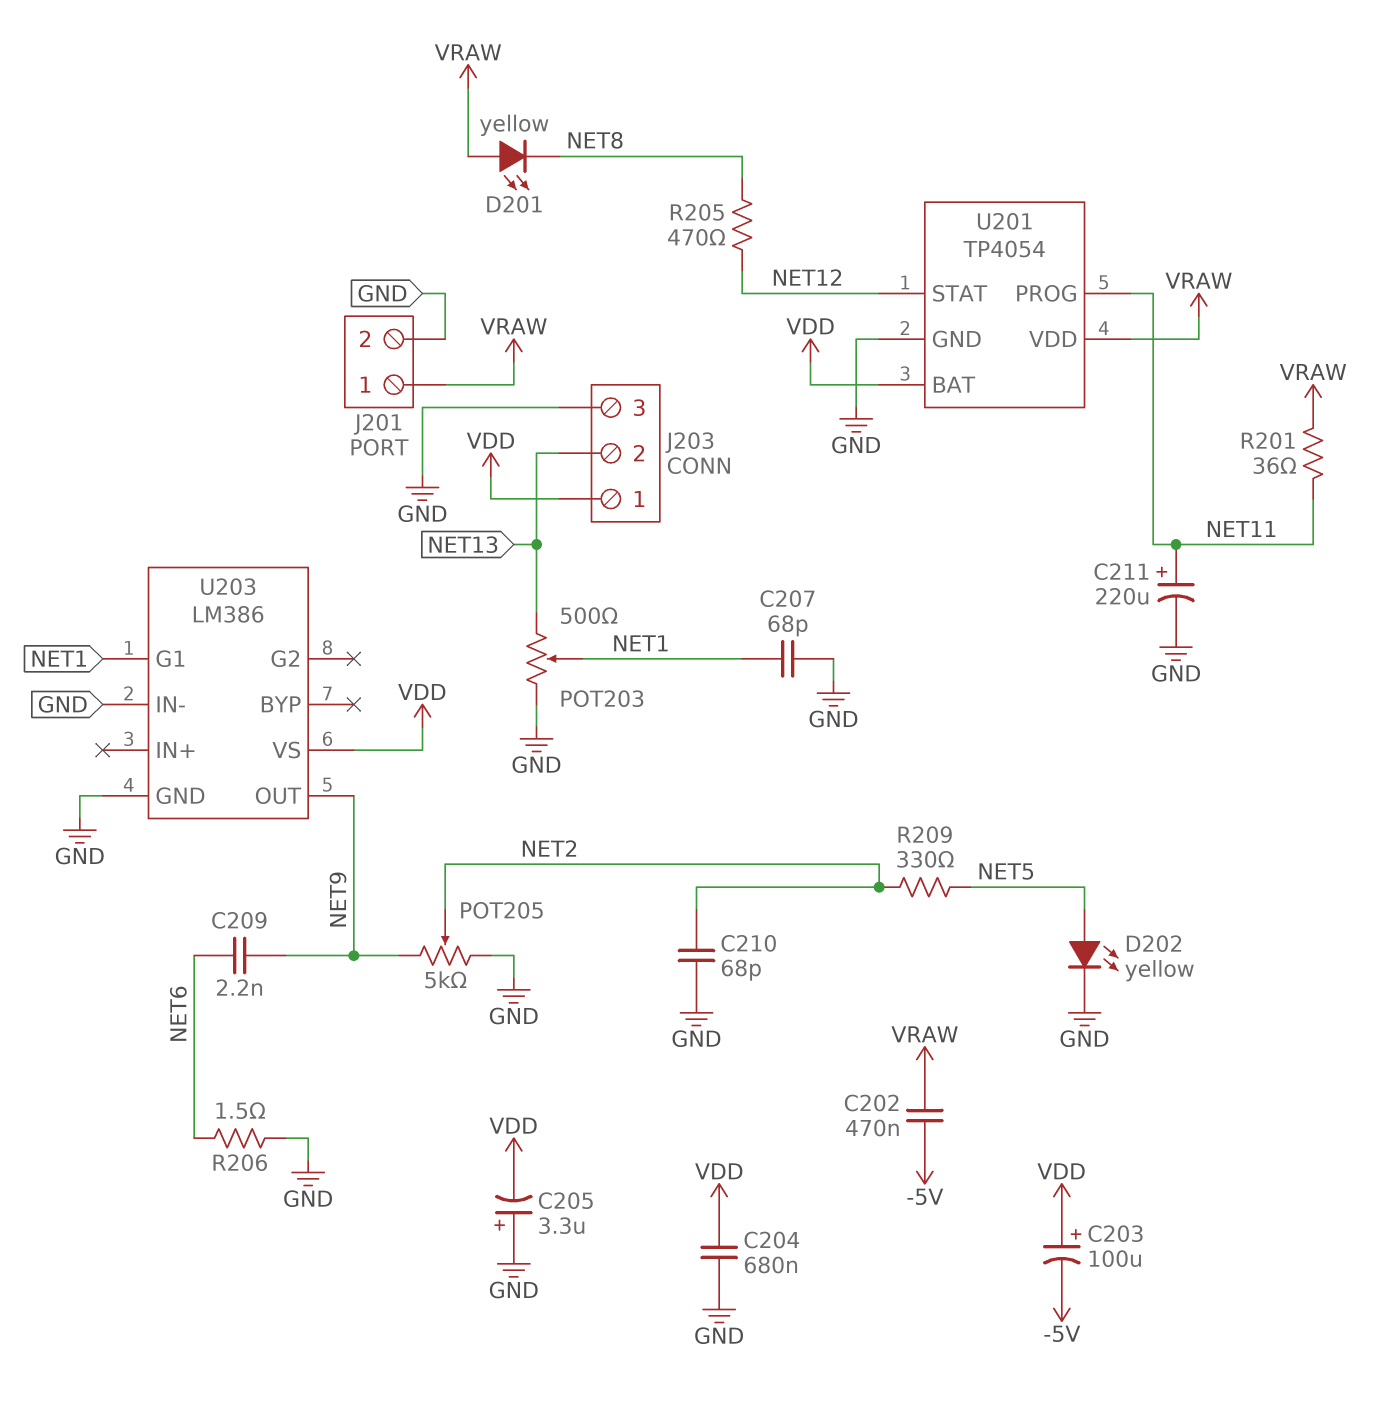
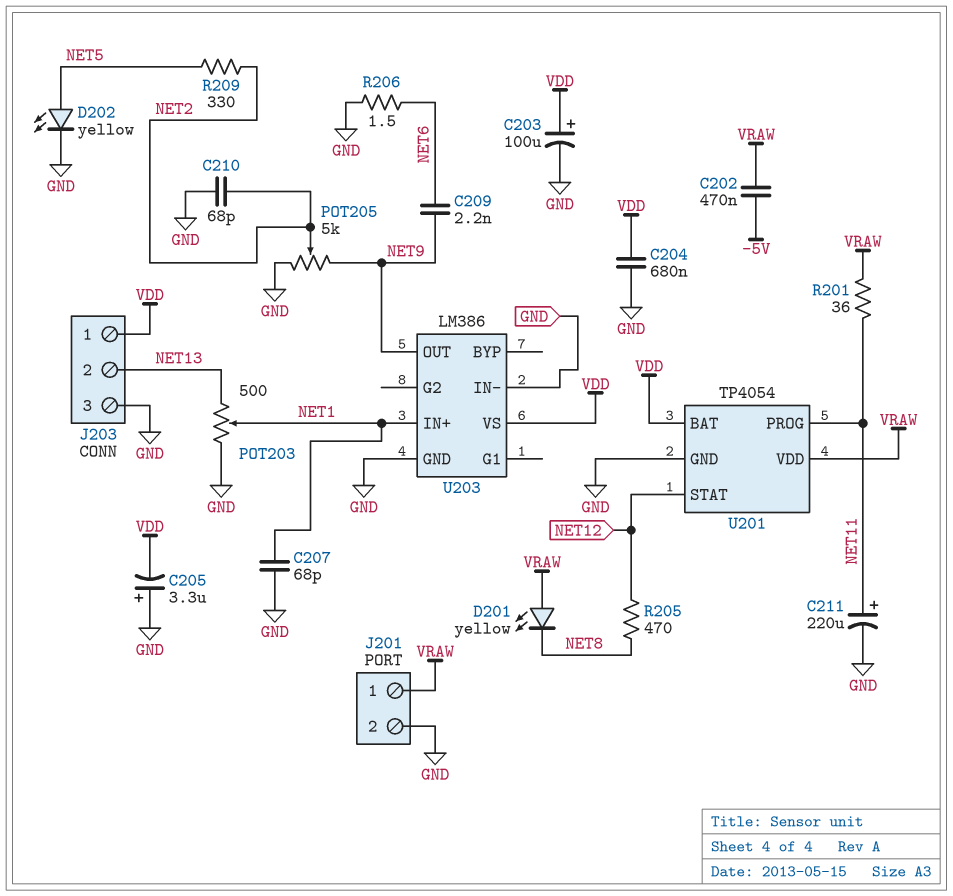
C203: 100uF (plus VDD, minus -5V) -> 100uF (plus VDD, minus GND)
U203 pin G1: NET1 -> none
U203 pin IN+: none -> NET1

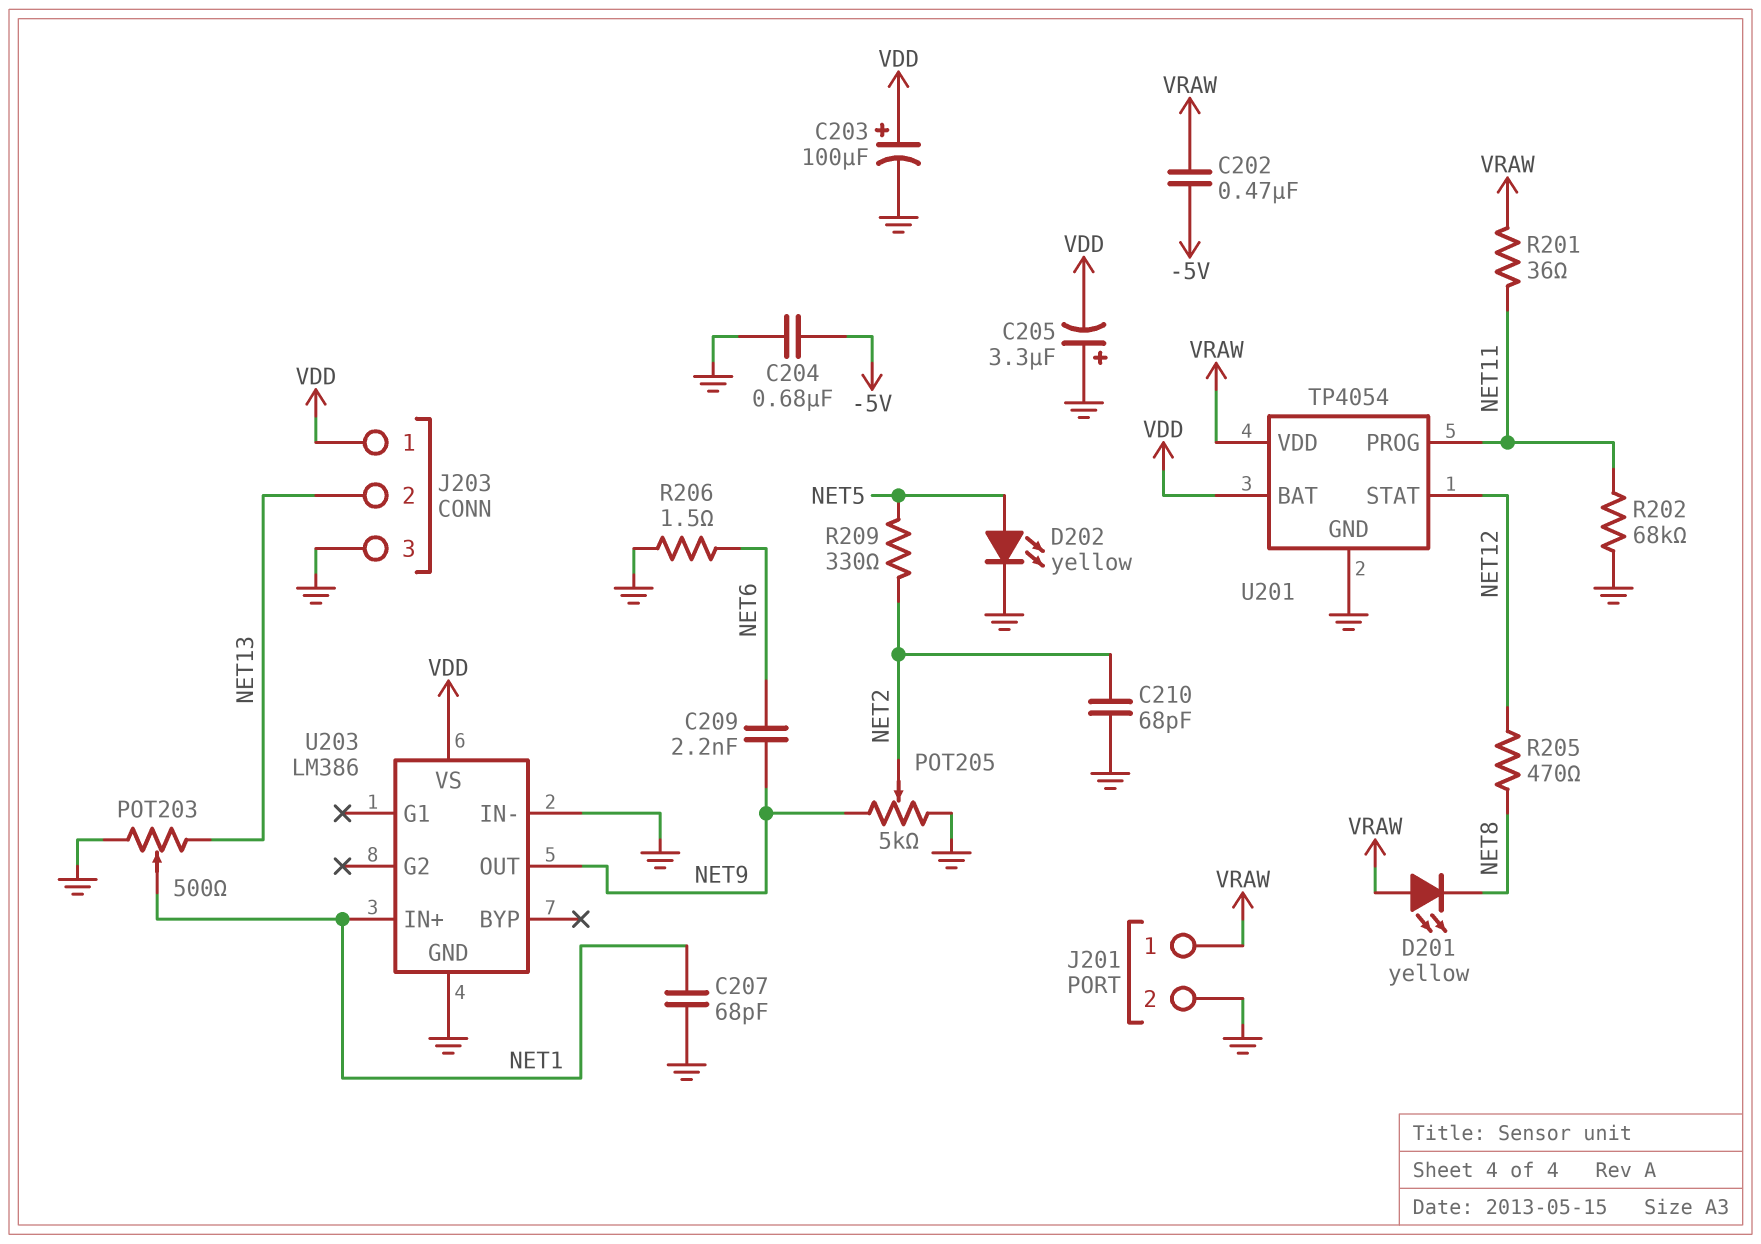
C204: 680nF (GND, VDD) -> 680nF (-5V, GND)
C211: 220uF (plus NET11, minus GND) -> none
R202: none -> 68k (GND, NET11)

